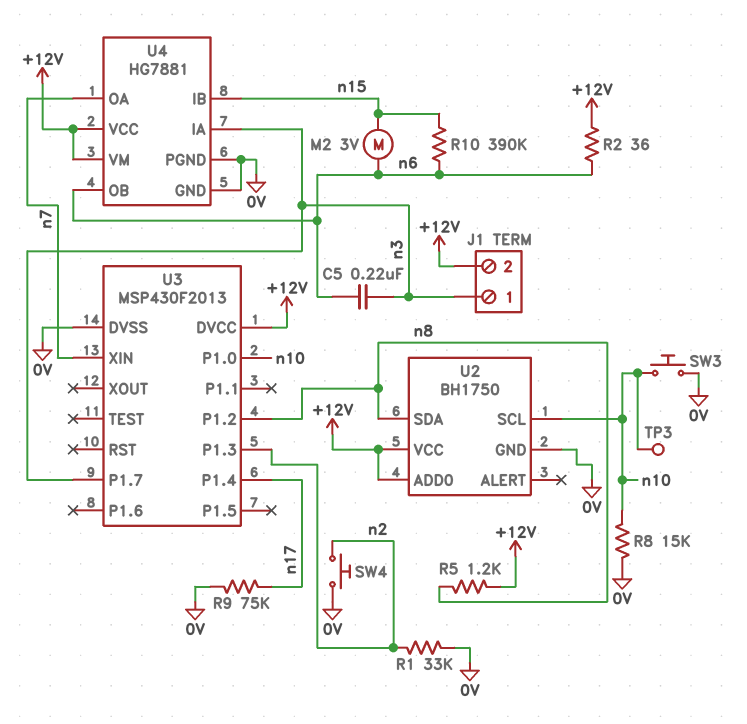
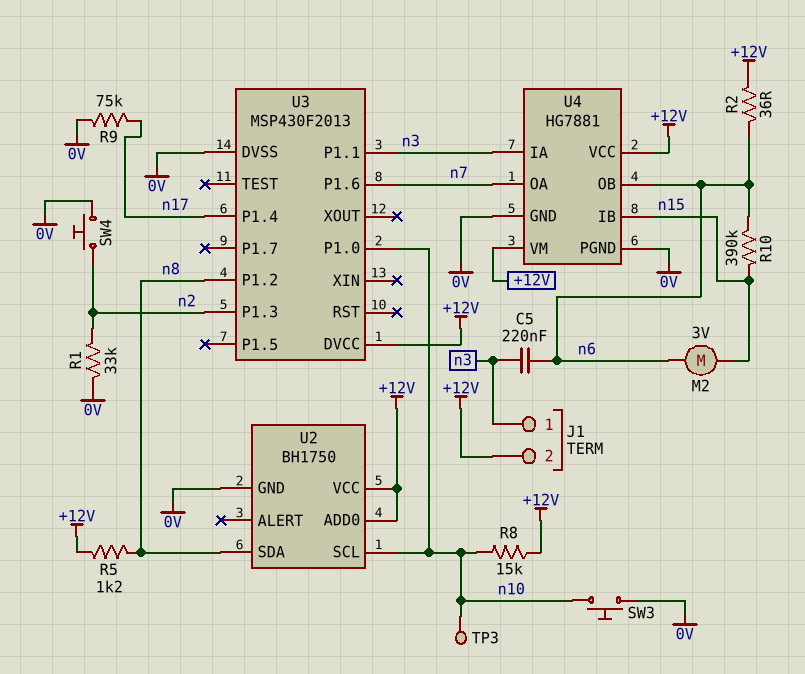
R8: 15k (0V, n10) -> 15k (+12V, n10)
U3 pin P1.1: none -> n3
U3 pin P1.6: none -> n7
U3 pin P1.7: n3 -> none
U3 pin XIN: n7 -> none

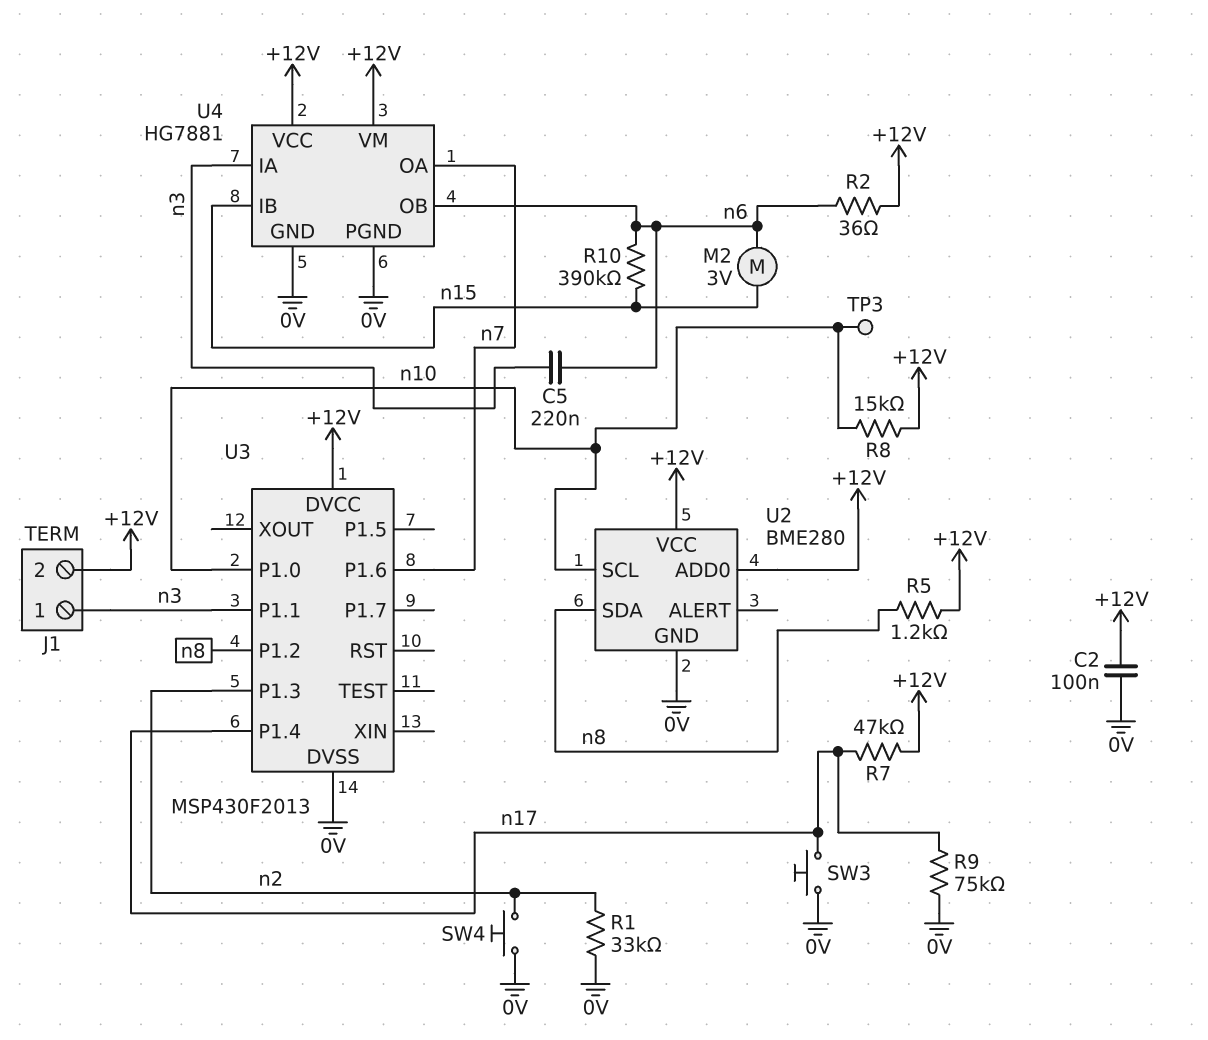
C2: none -> 100nF (+12V, 0V)
R7: none -> 47k (+12V, n17)
SW3: button (0V, n10) -> button (0V, n17)
U2: BH1750 -> BME280

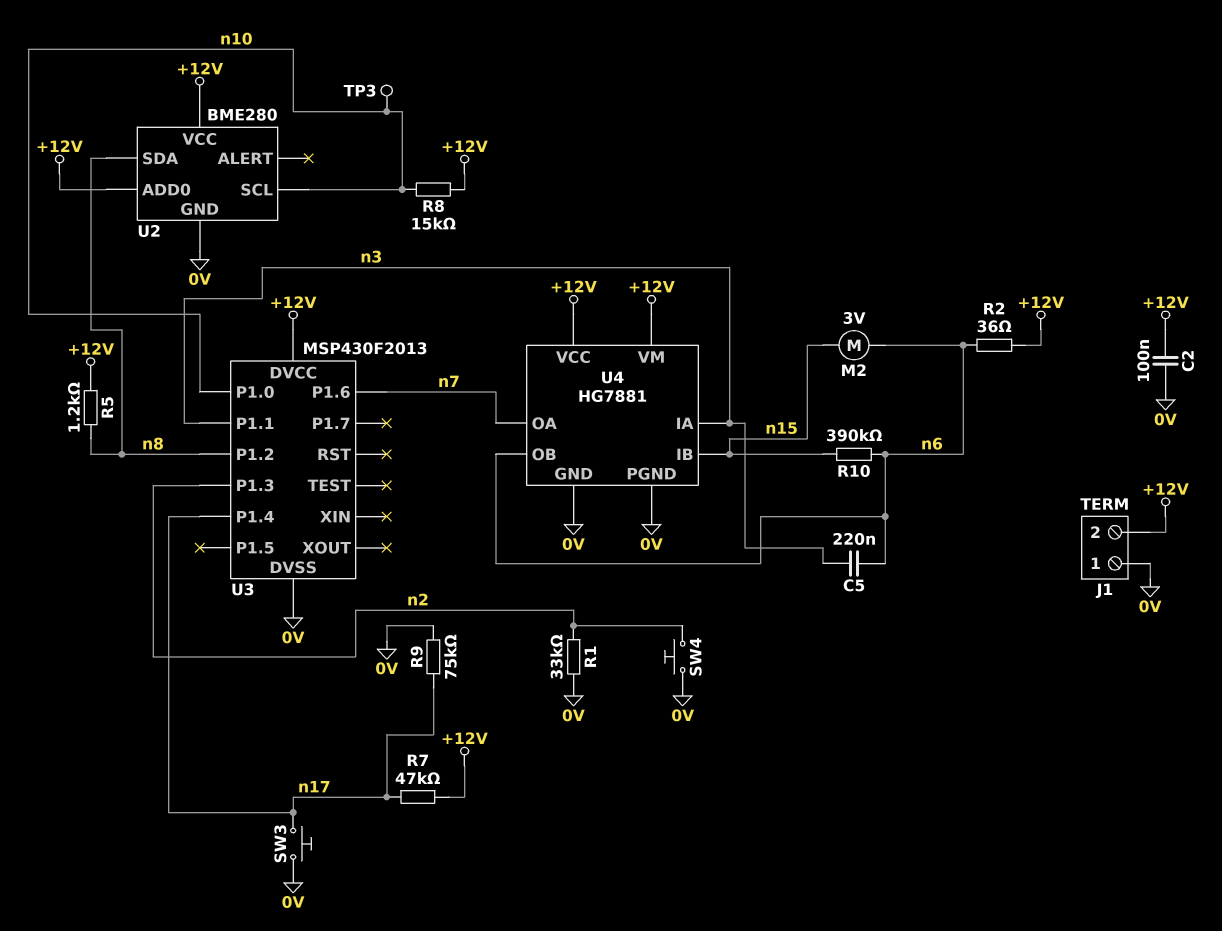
J1 pin 1: n3 -> 0V

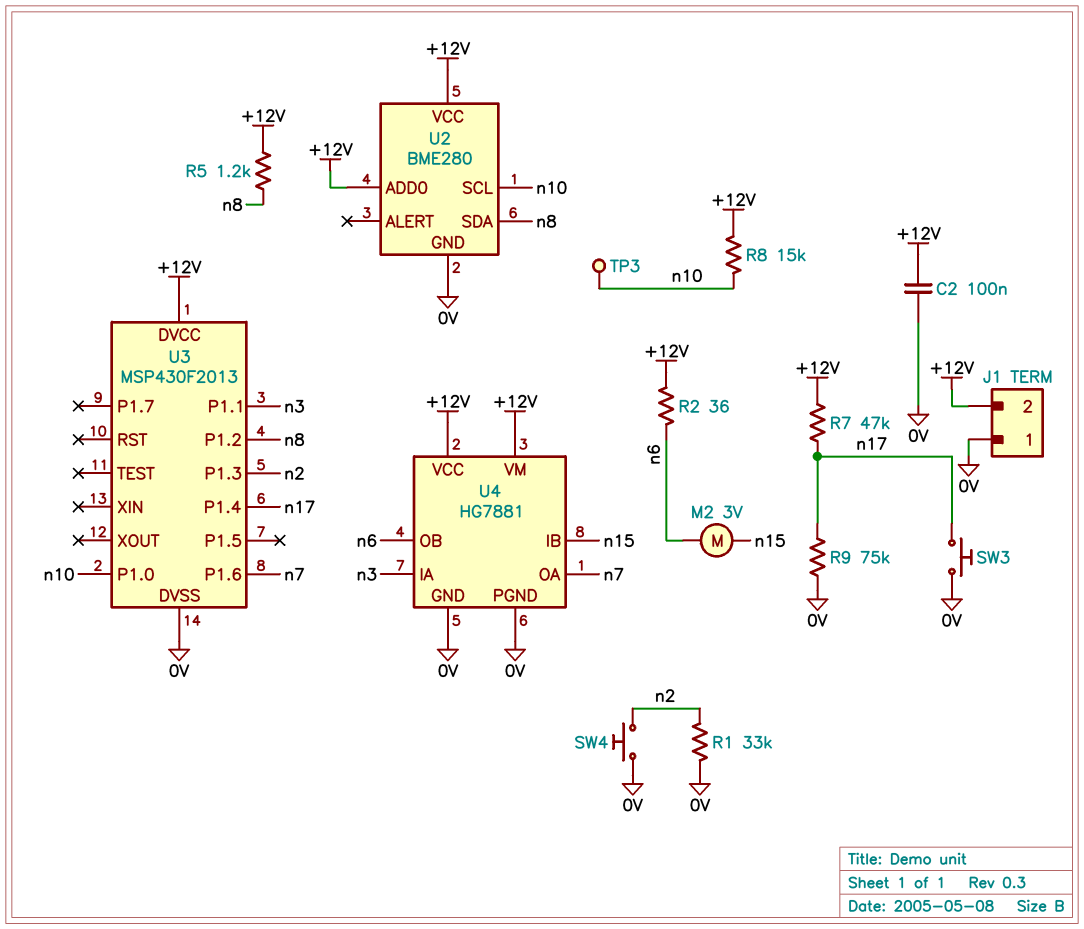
C5: 220nF (n3, n6) -> none
R10: 390k (n6, n15) -> none

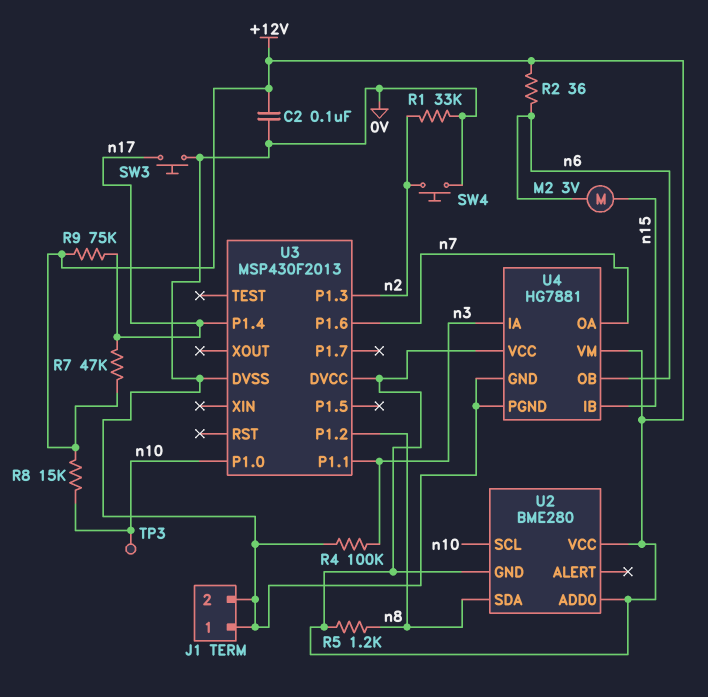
J1 pin 2: +12V -> 0V
R4: none -> 100k (0V, n3)
R9: 75k (0V, n17) -> 75k (+12V, n17)
U2 pin GND: 0V -> +12V

